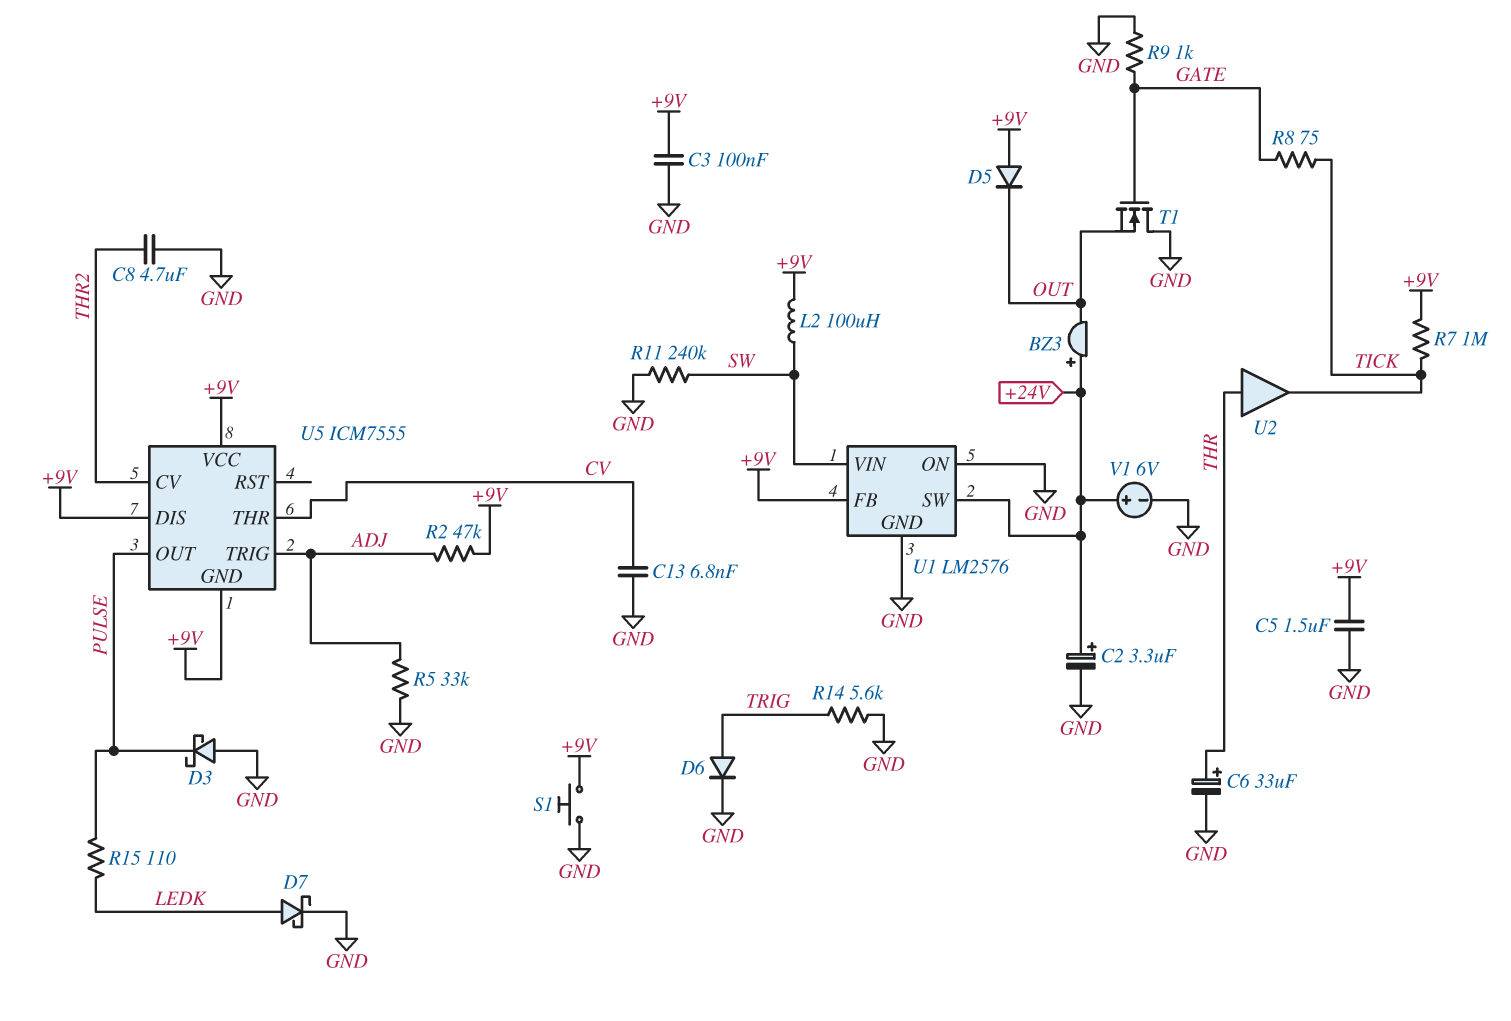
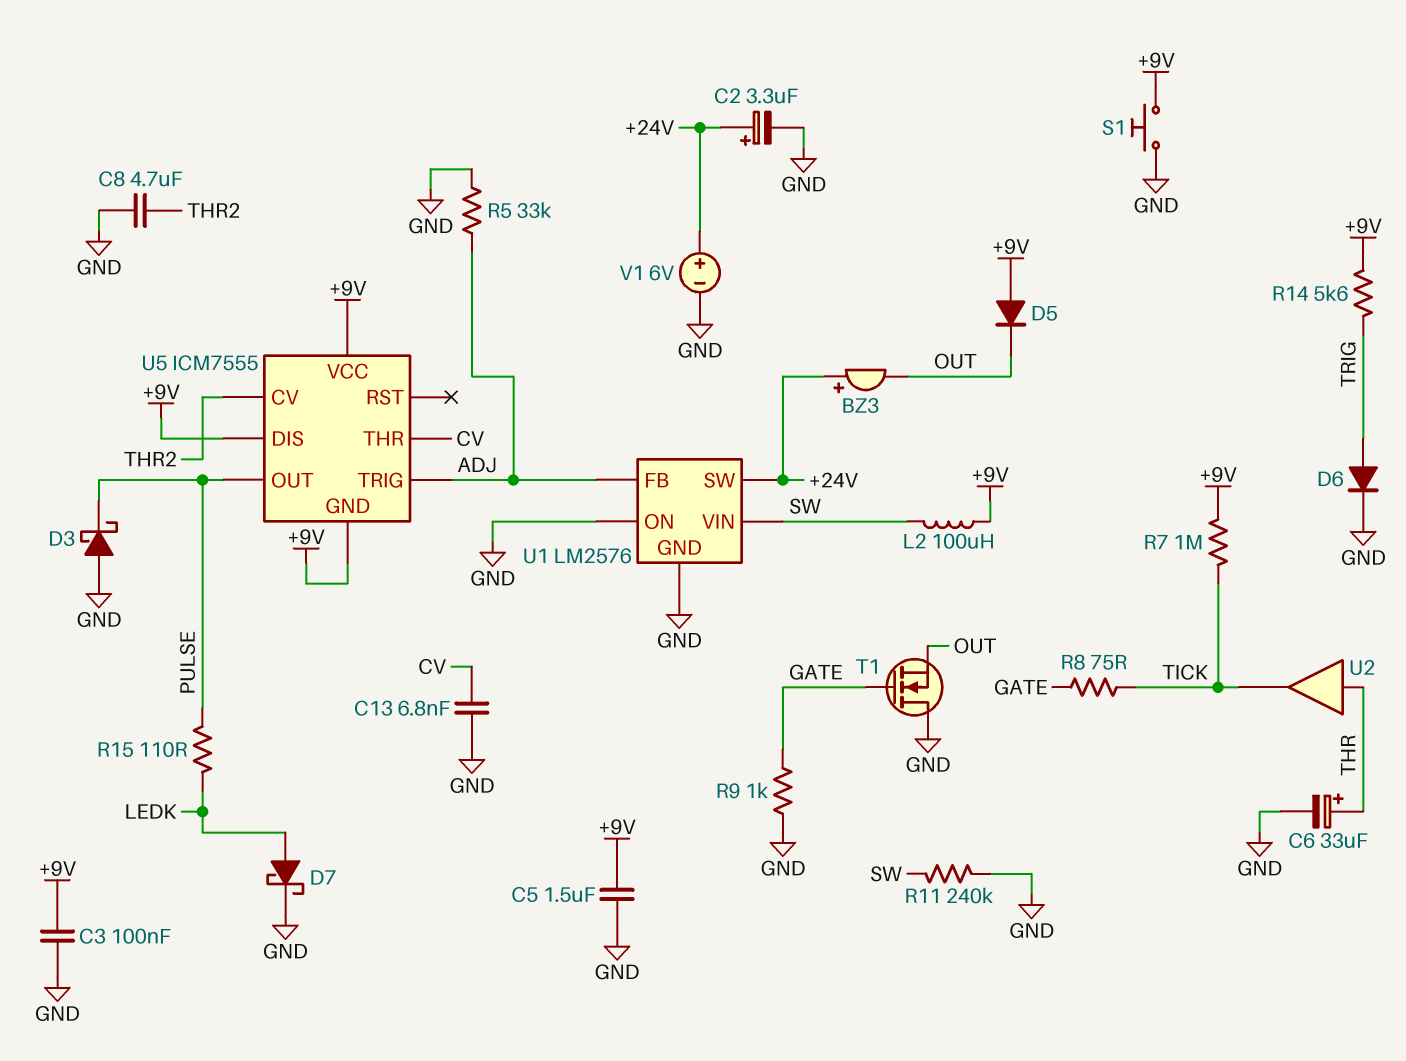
R2: 47k (+9V, ADJ) -> none
R14: 5.6k (GND, TRIG) -> 5.6k (+9V, TRIG)
U1 pin FB: +9V -> ADJ

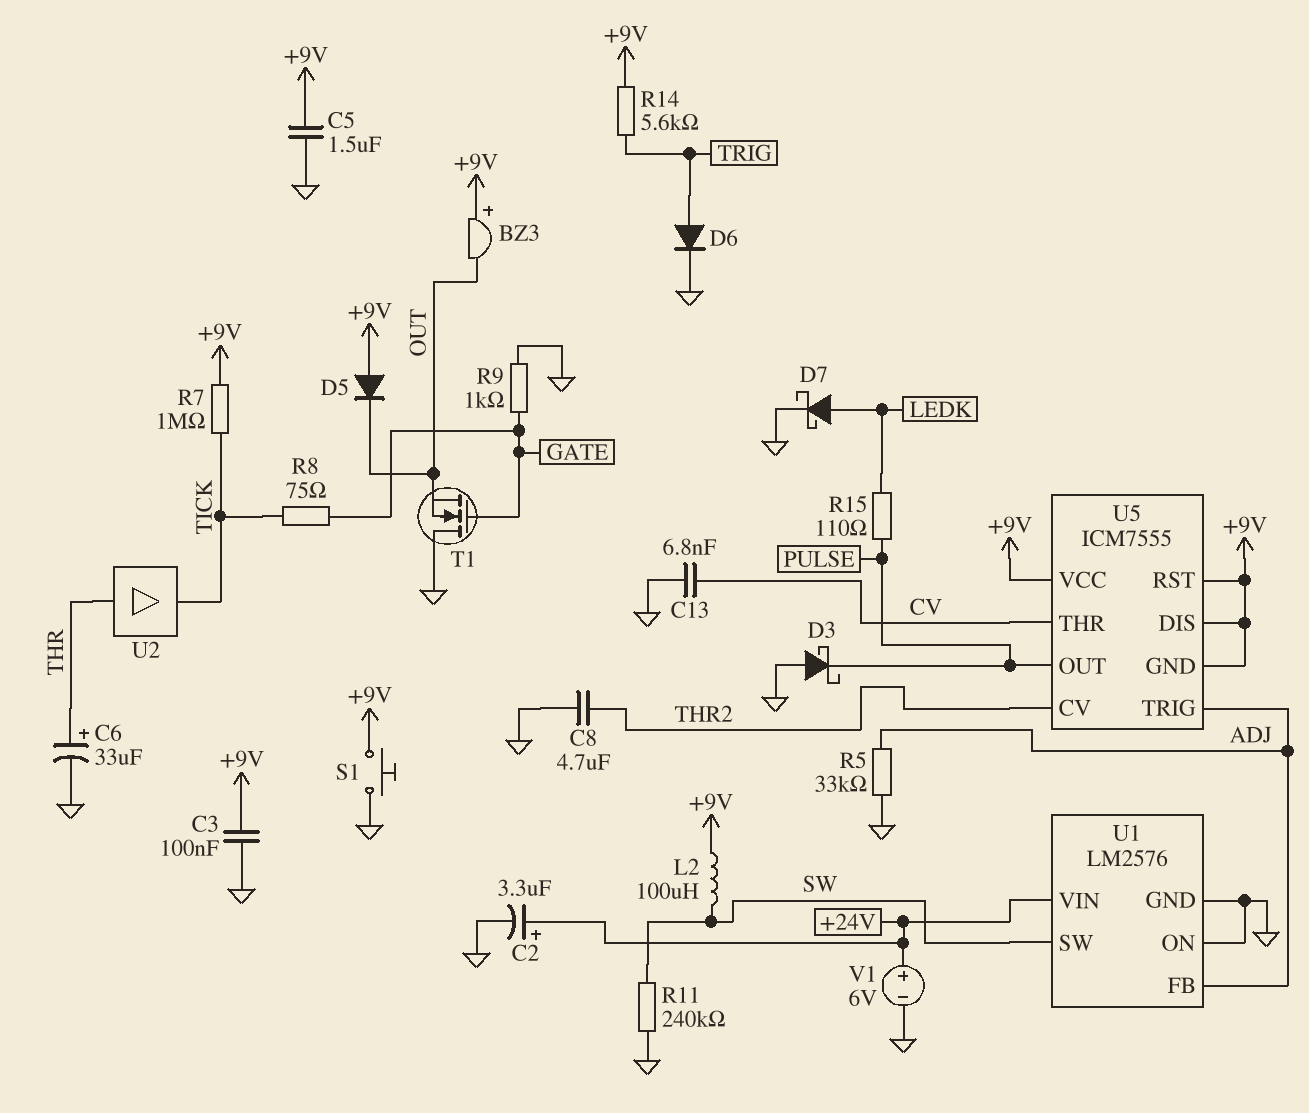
BZ3: buzzer (plus +24V, minus OUT) -> buzzer (plus +9V, minus OUT)
U1 pin SW: +24V -> SW
U1 pin VIN: SW -> +24V
U5 pin RST: none -> +9V

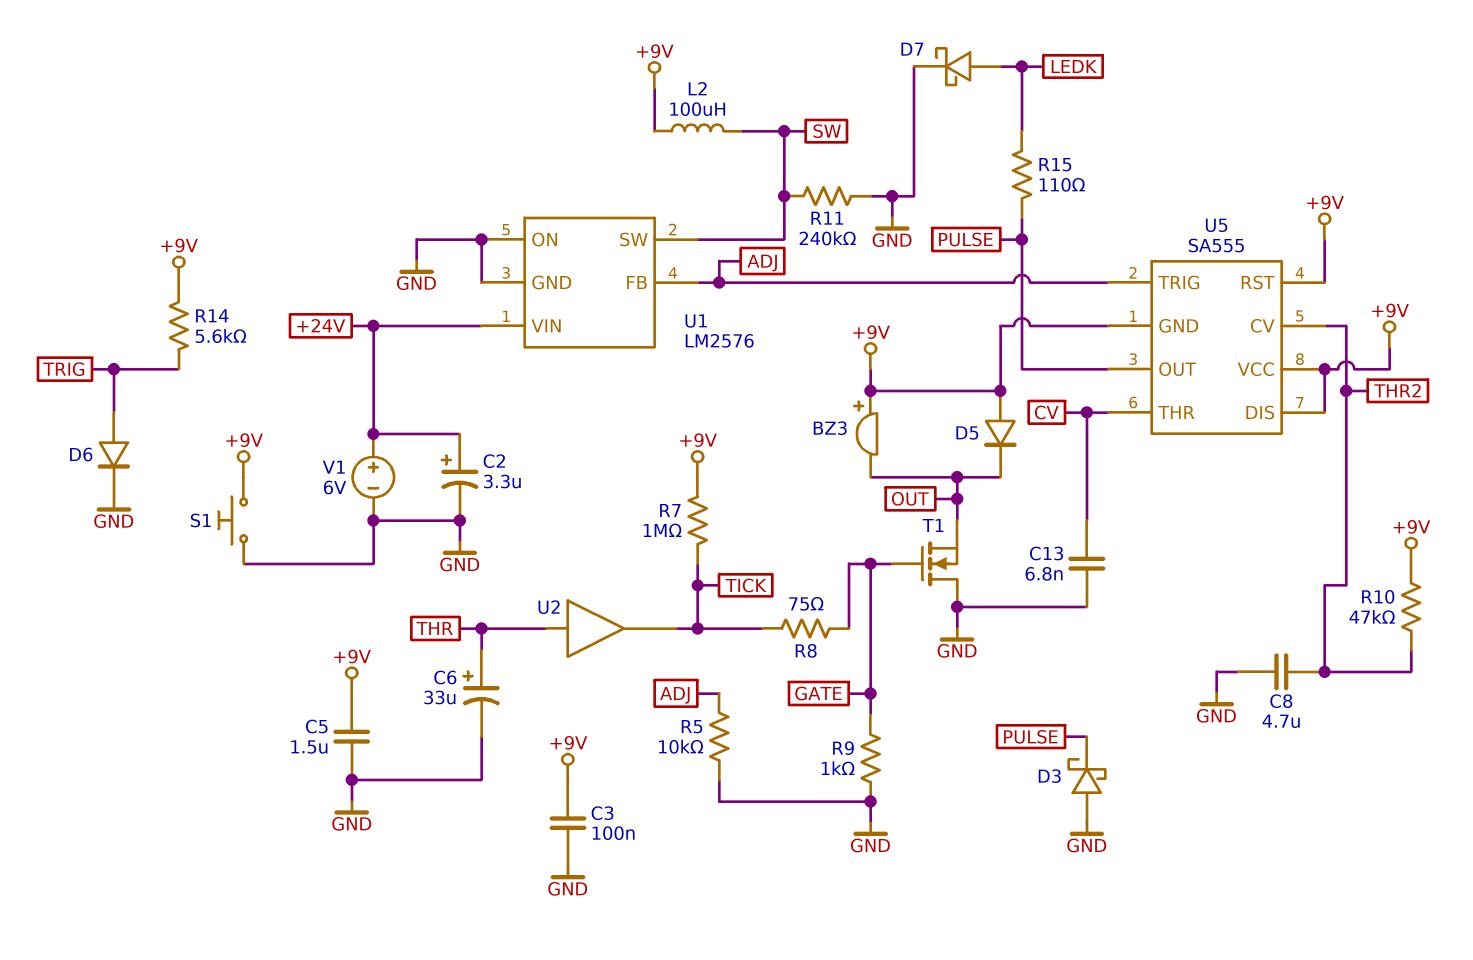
R5: 33k (ADJ, GND) -> 10k (ADJ, GND)
R10: none -> 47k (+9V, THR2)
U5: ICM7555 -> SA555

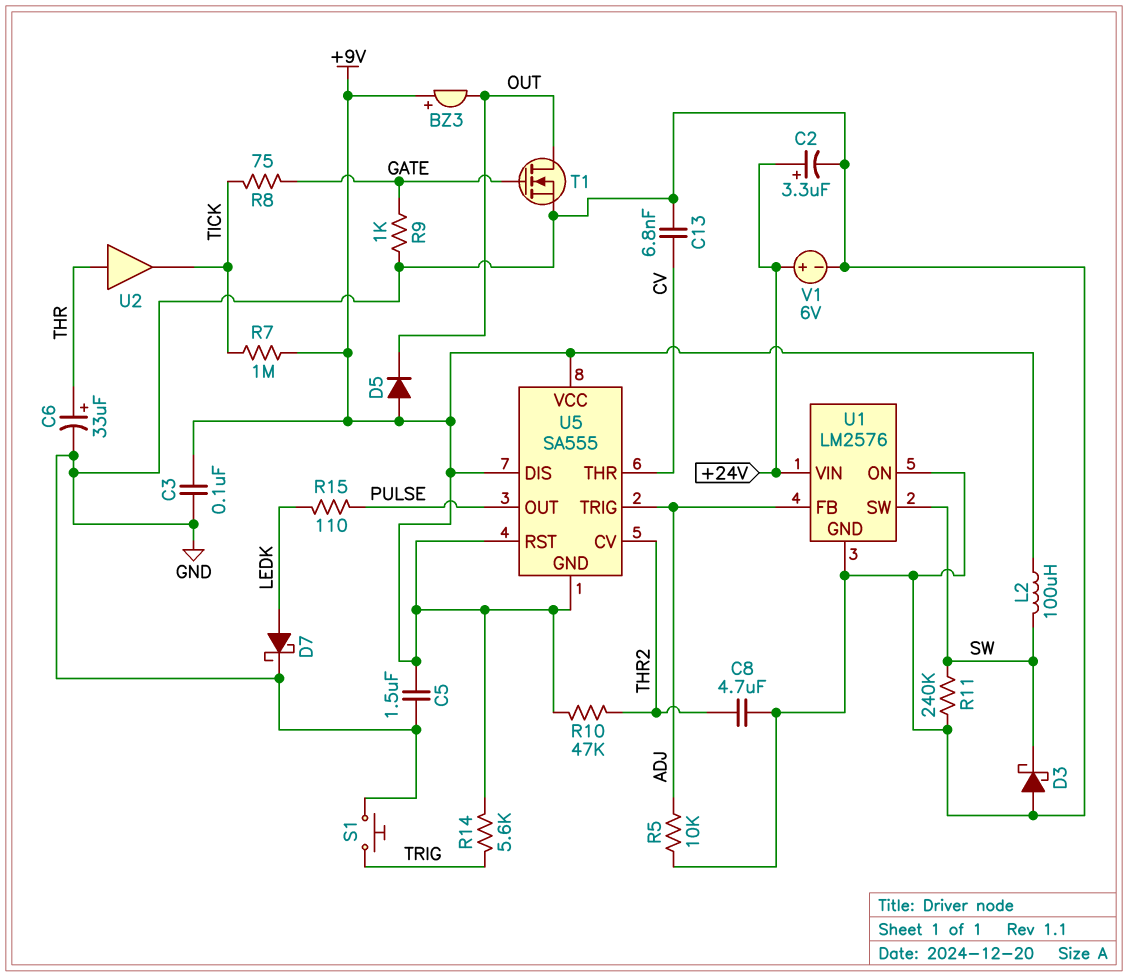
D3: schottky (A GND, K PULSE) -> schottky (A GND, K SW)
D6: diode (A TRIG, K GND) -> none
S1: button (+9V, GND) -> button (GND, TRIG)
T1: NMOS (G GATE, D GND, S OUT) -> NMOS (G GATE, D OUT, S GND)

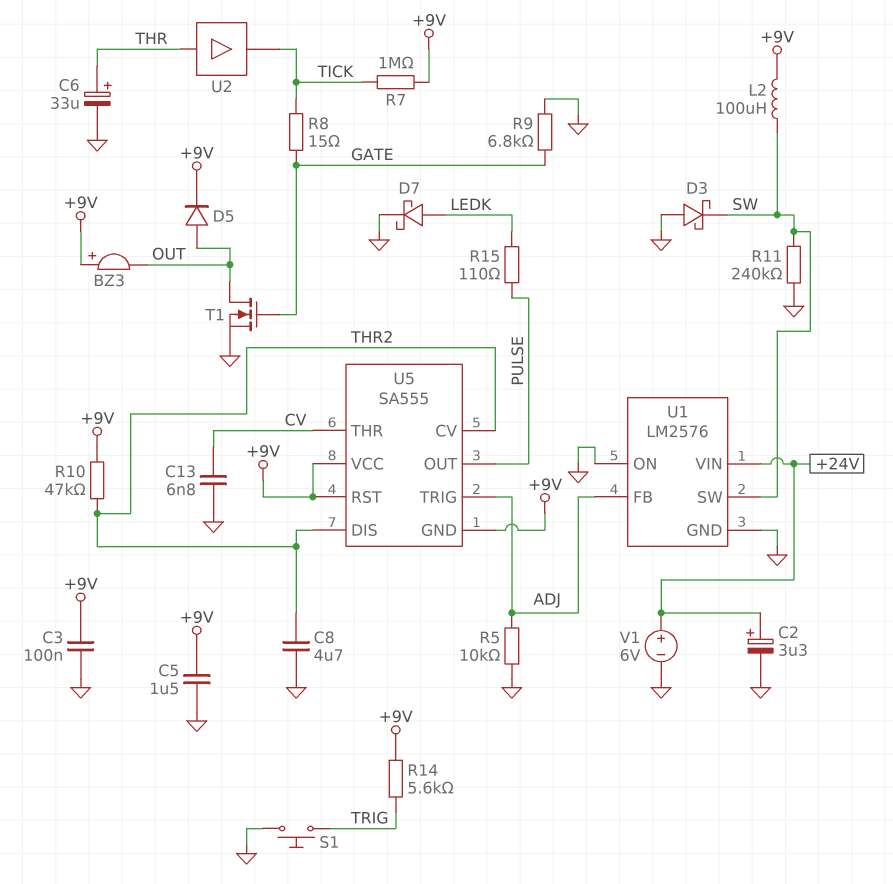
D5: diode (A +9V, K OUT) -> diode (A OUT, K +9V)
R8: 75 (GATE, TICK) -> 15 (GATE, TICK)
R9: 1k (GATE, GND) -> 6.8k (GATE, GND)
U5 pin DIS: +9V -> THR2

